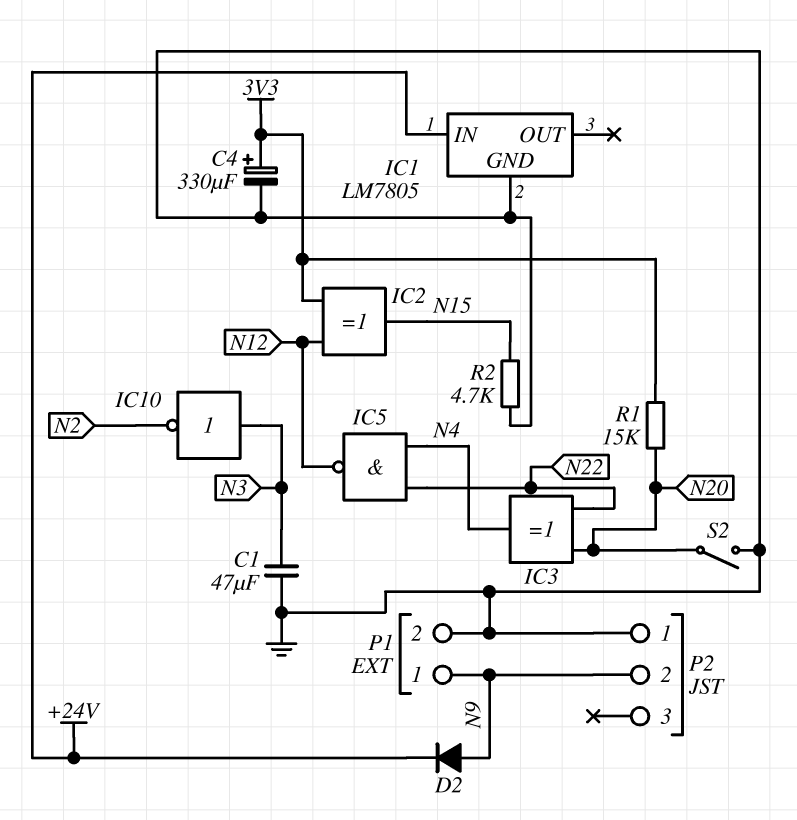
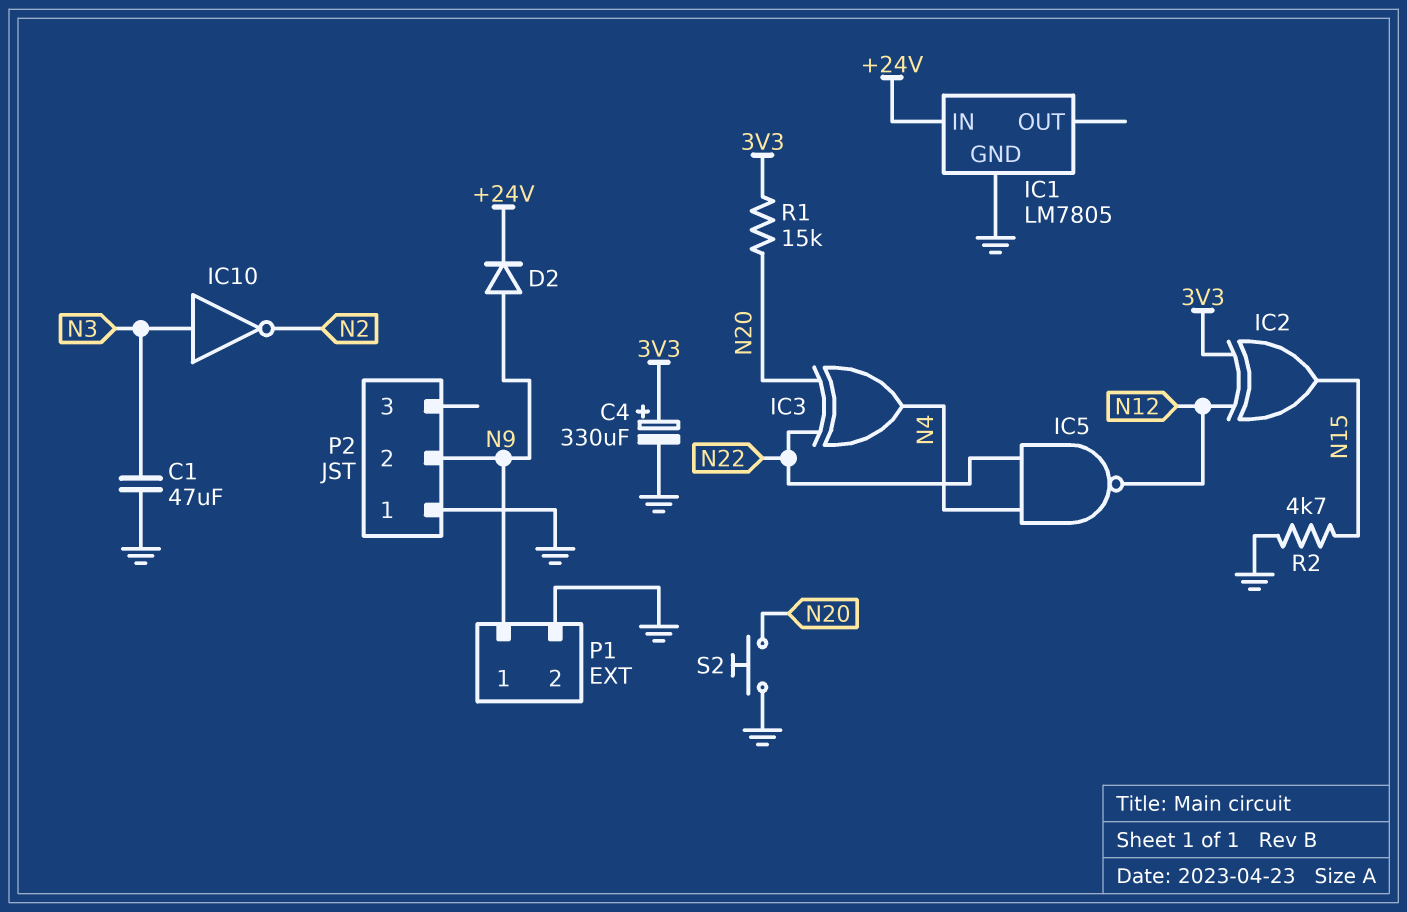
S2: switch (GND, N20) -> button (GND, N20)

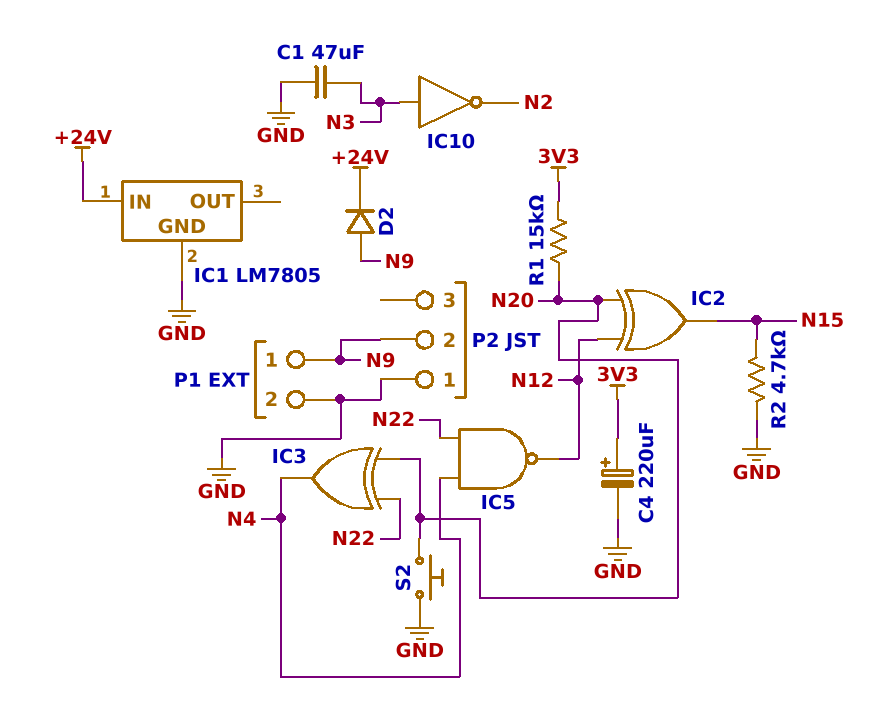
C4: 330uF (plus 3V3, minus GND) -> 220uF (plus 3V3, minus GND)
IC2: XOR (in 3V3, in N12, out N15) -> XOR (in N12, in N20, out N15)

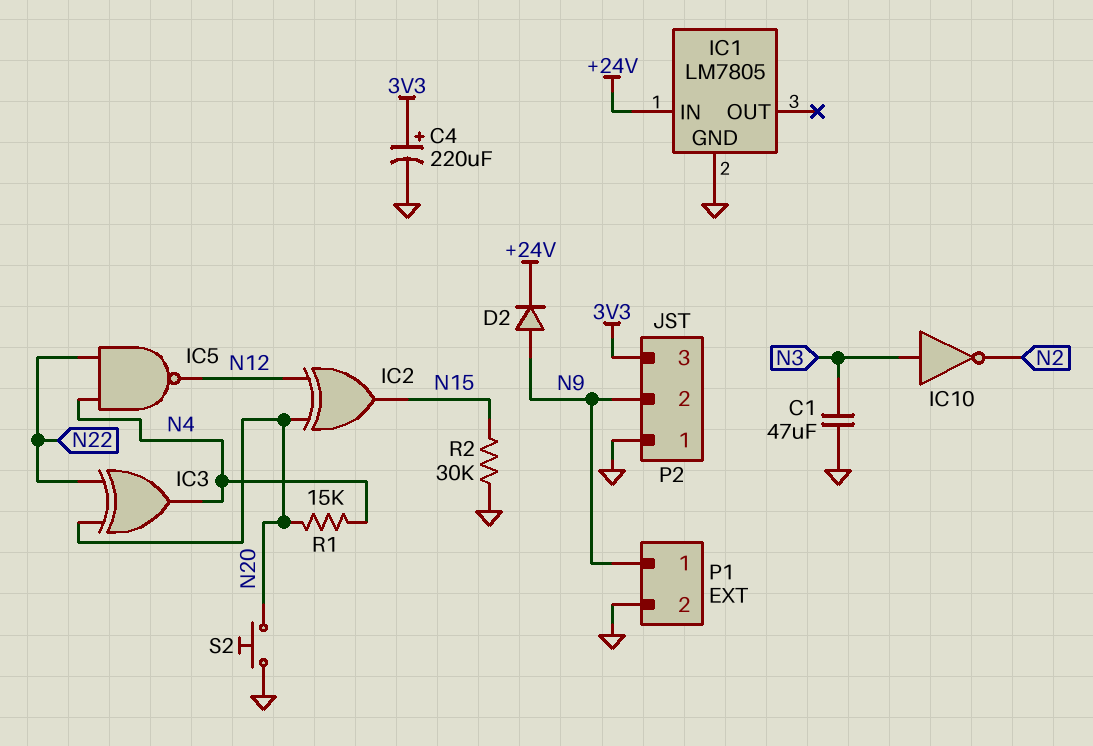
P2 pin 3: none -> 3V3
R1: 15k (3V3, N20) -> 15k (N4, N20)
R2: 4.7k (GND, N15) -> 30k (GND, N15)

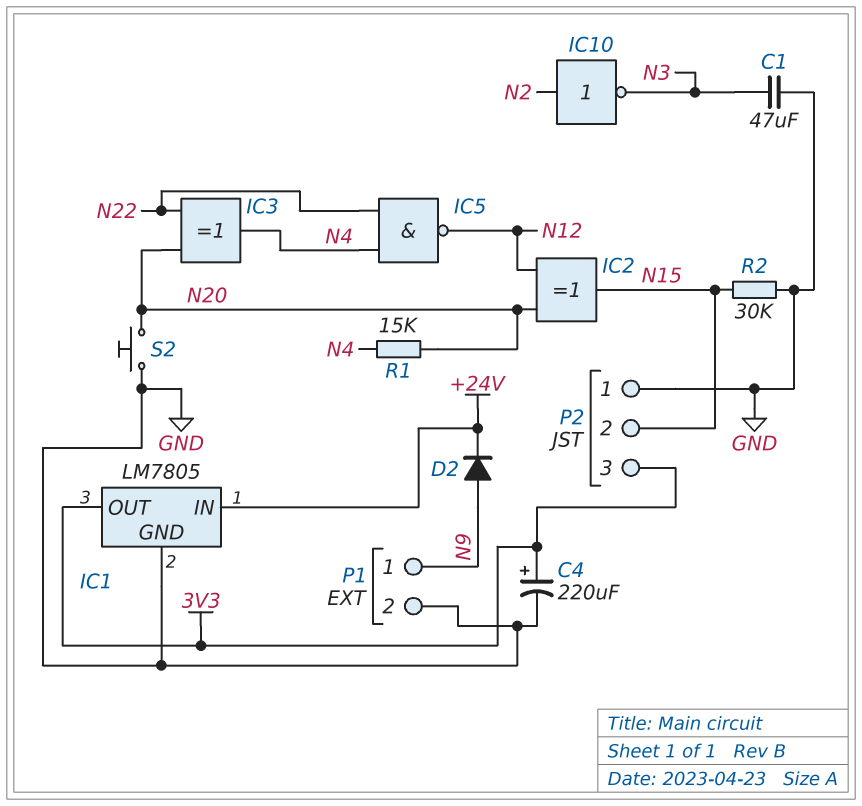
IC1 pin OUT: none -> 3V3
IC10: NOT (in N3, out N2) -> NOT (in N2, out N3)
P2 pin 2: N9 -> N15

